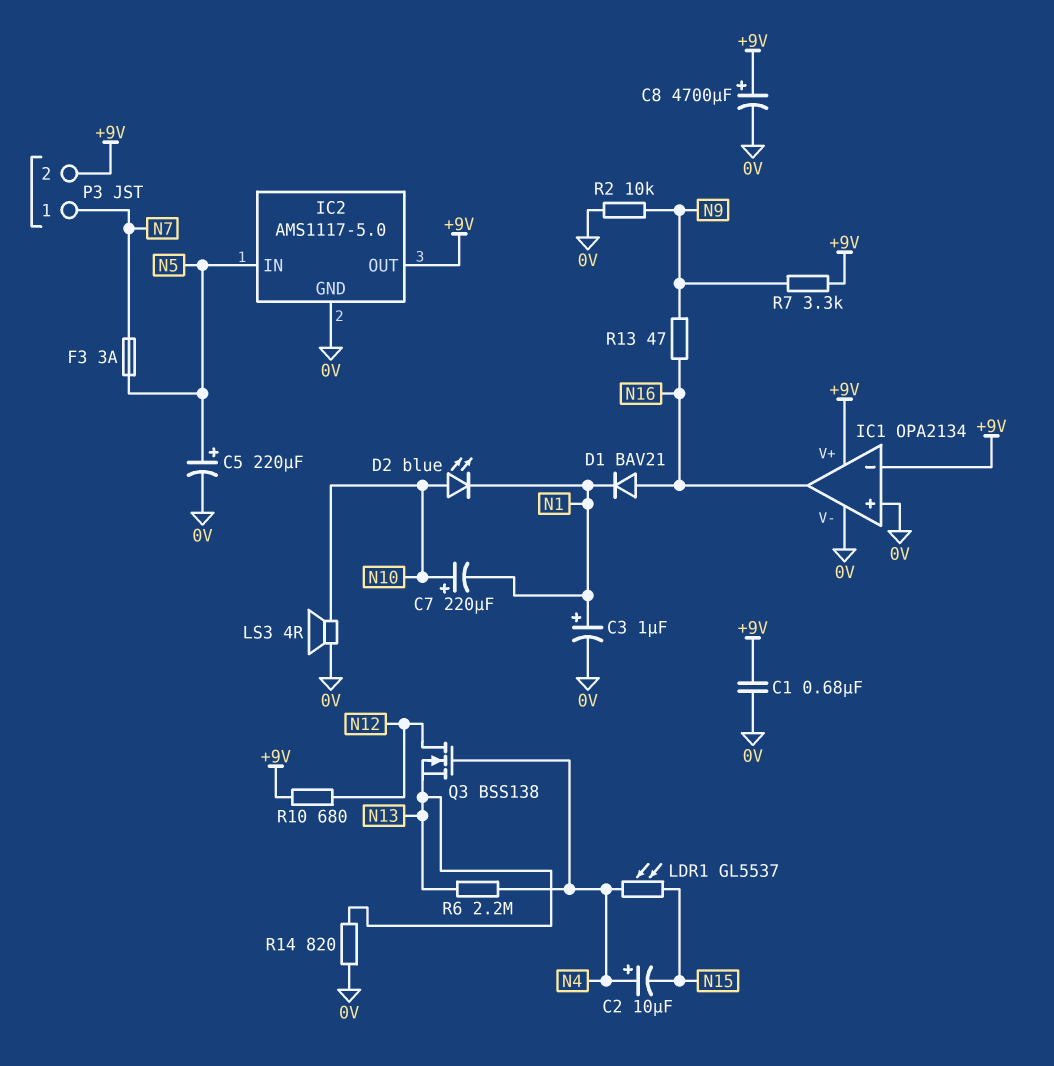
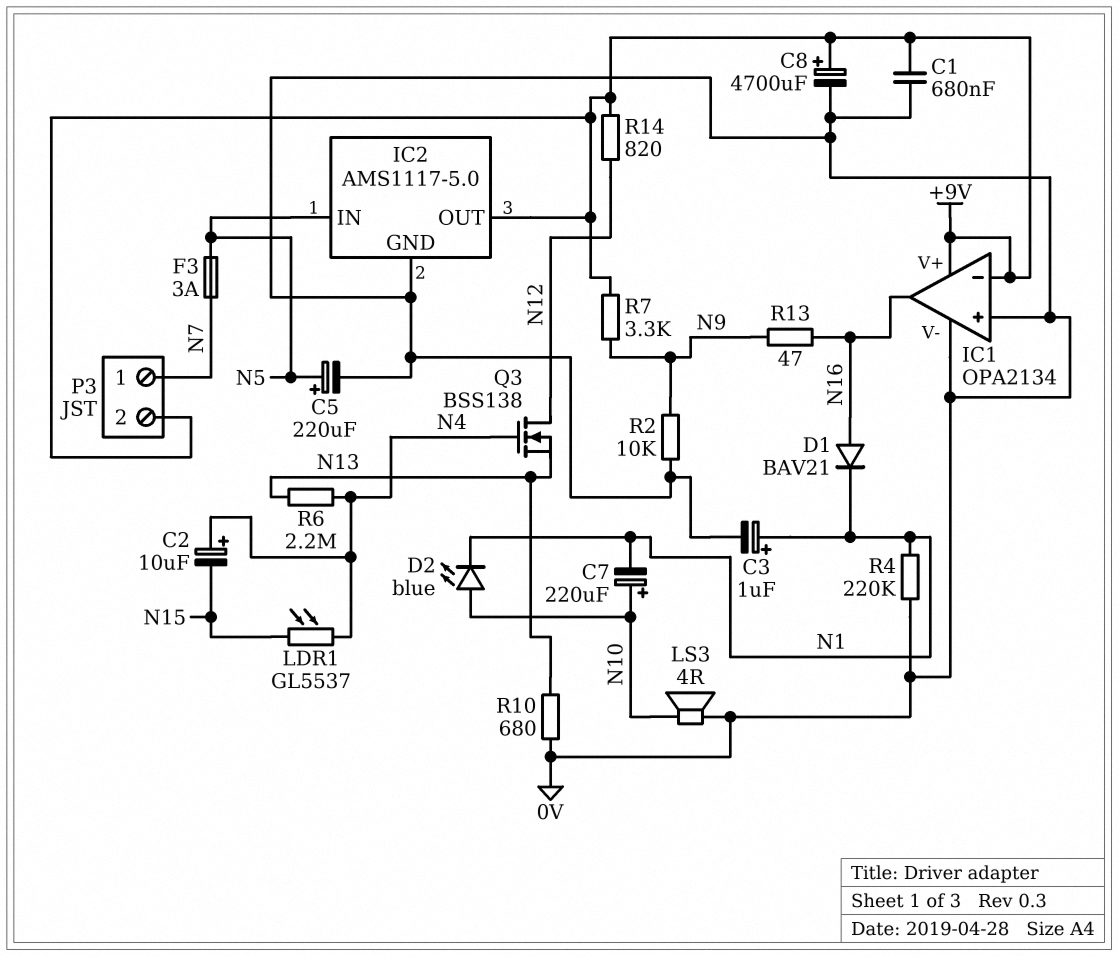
R4: none -> 220k (0V, N1)
R10: 680 (+9V, N12) -> 680 (0V, N13)
R14: 820 (0V, N13) -> 820 (+9V, N12)

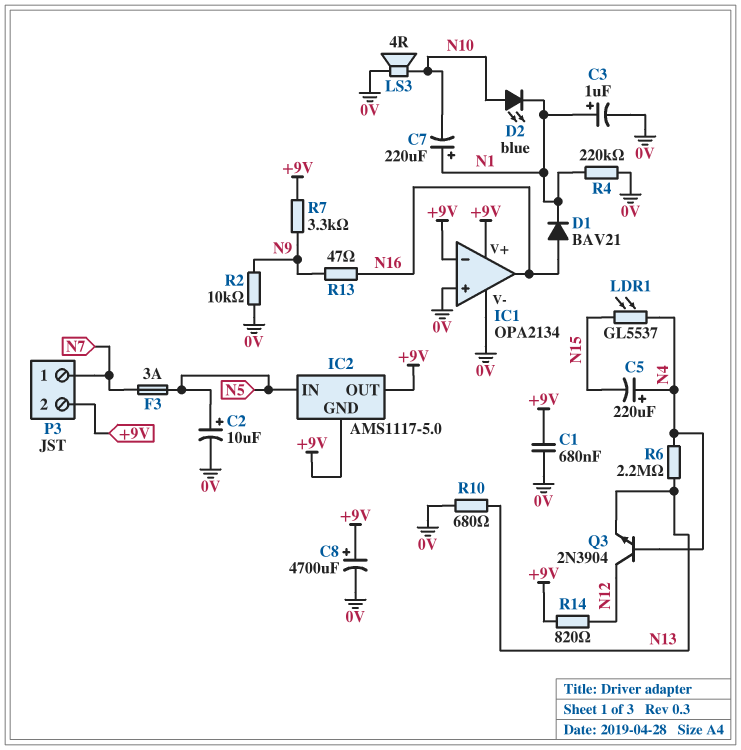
C2: 10uF (plus N4, minus N15) -> 10uF (plus N5, minus 0V)
C5: 220uF (plus N5, minus 0V) -> 220uF (plus N4, minus N15)
C7: 220uF (plus N10, minus N1) -> 220uF (plus N1, minus N10)
IC2 pin GND: 0V -> +9V
Q3: NMOS BSS138 (G N4, D N12, S N13) -> NPN 2N3904 (B N4, C N12, E N13)

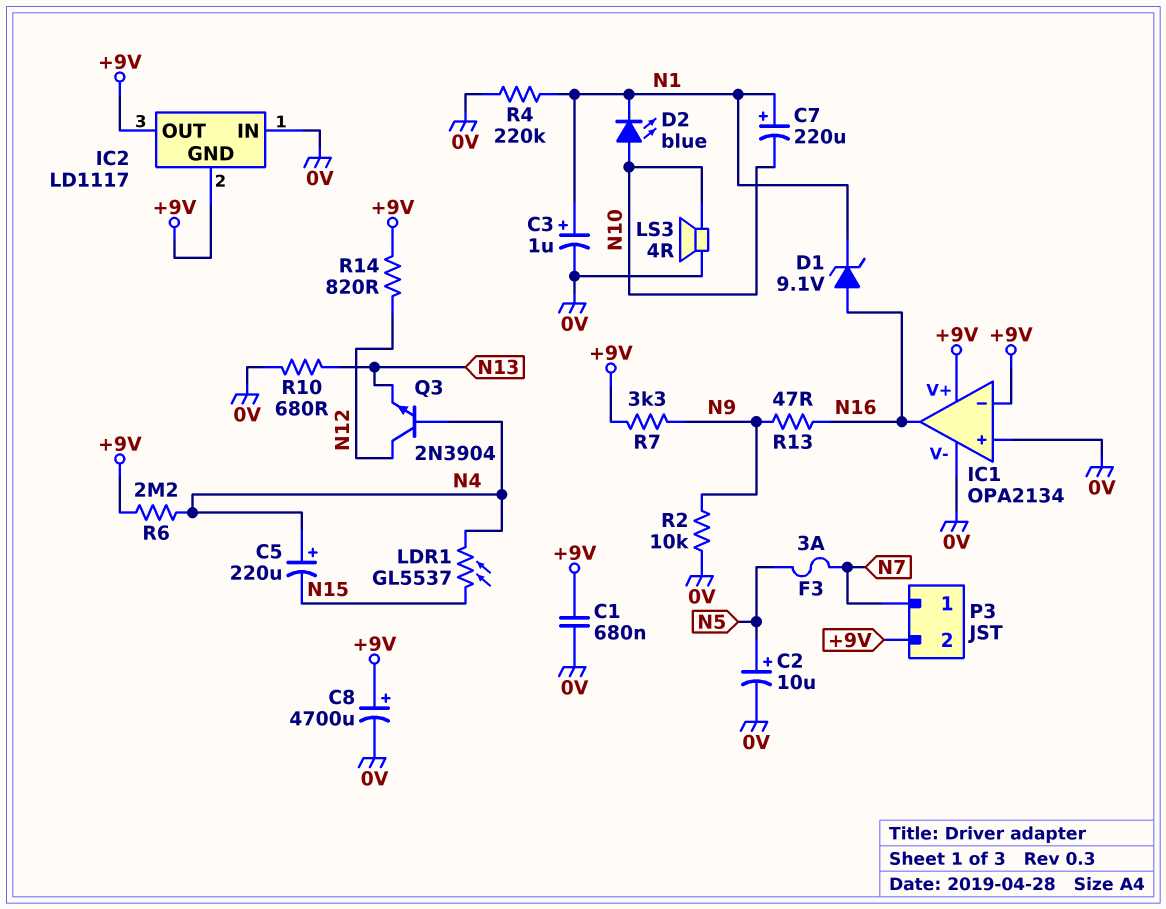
D1: diode BAV21 (A N16, K N1) -> zener 9.1V (A N16, K N1)
IC2: AMS1117-5.0 -> LD1117
IC2 pin IN: N5 -> 0V
R6: 2.2M (N4, N13) -> 2.2M (+9V, N4)

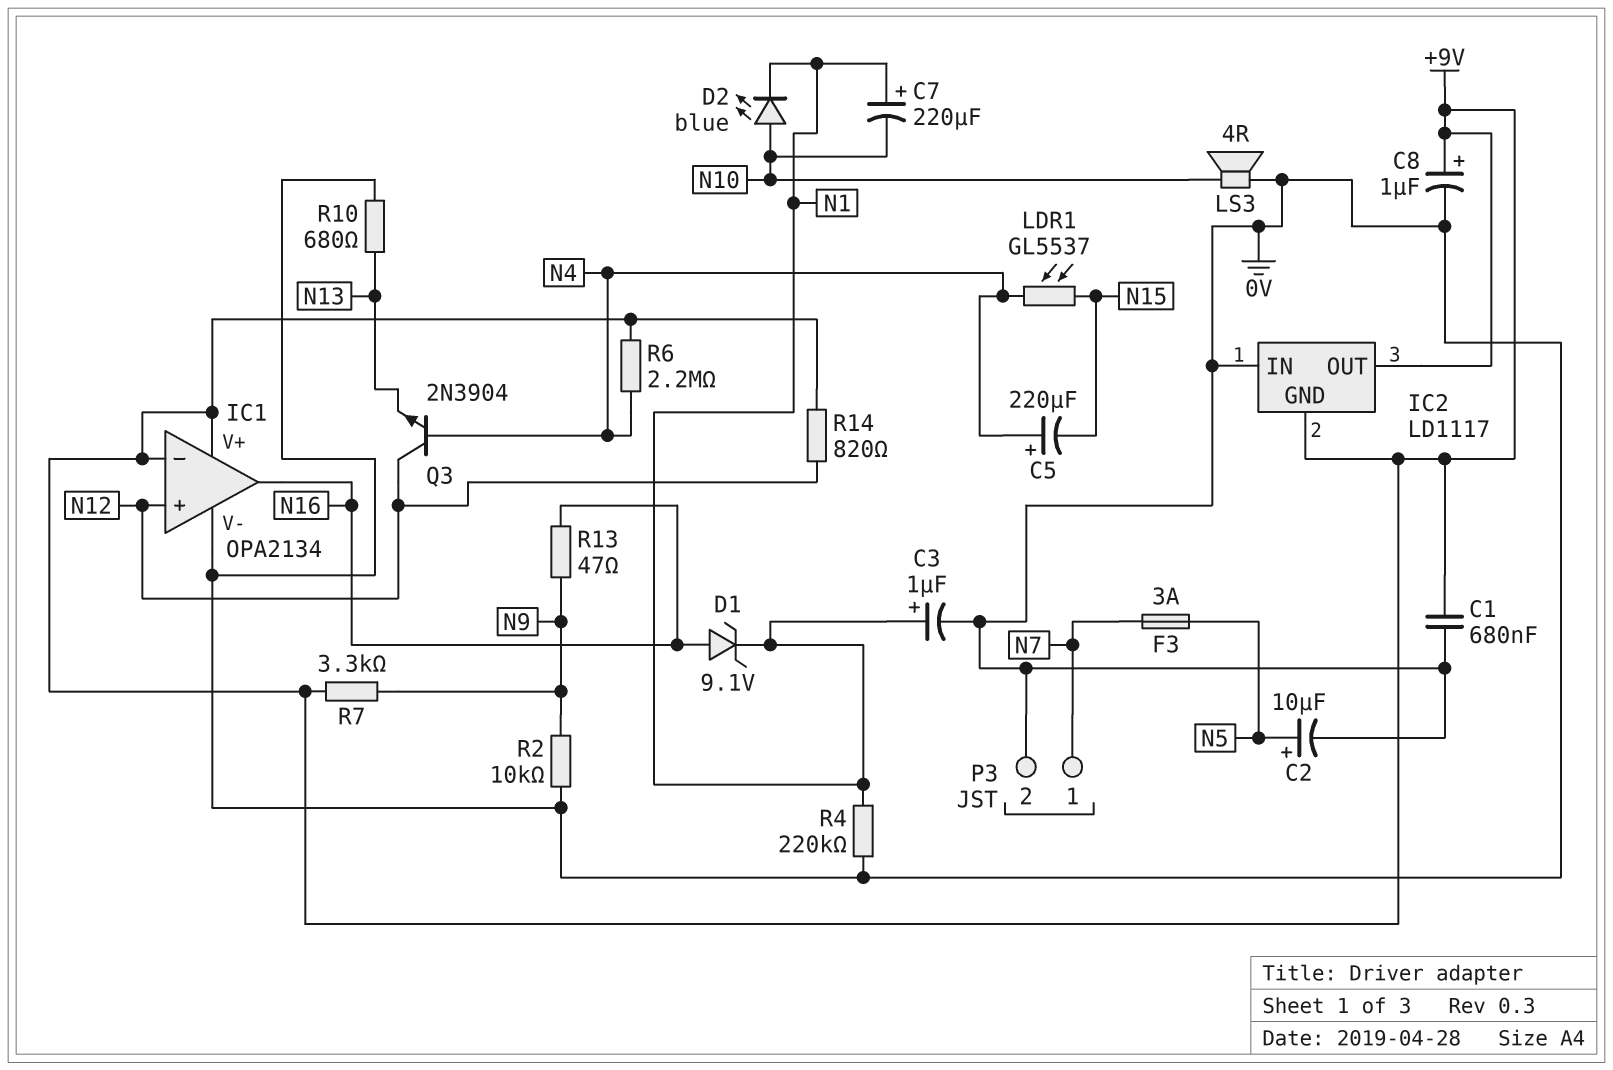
C8: 4700uF (plus +9V, minus 0V) -> 1uF (plus +9V, minus 0V)
IC1 pin in+: 0V -> N12
P3 pin 2: +9V -> 0V

